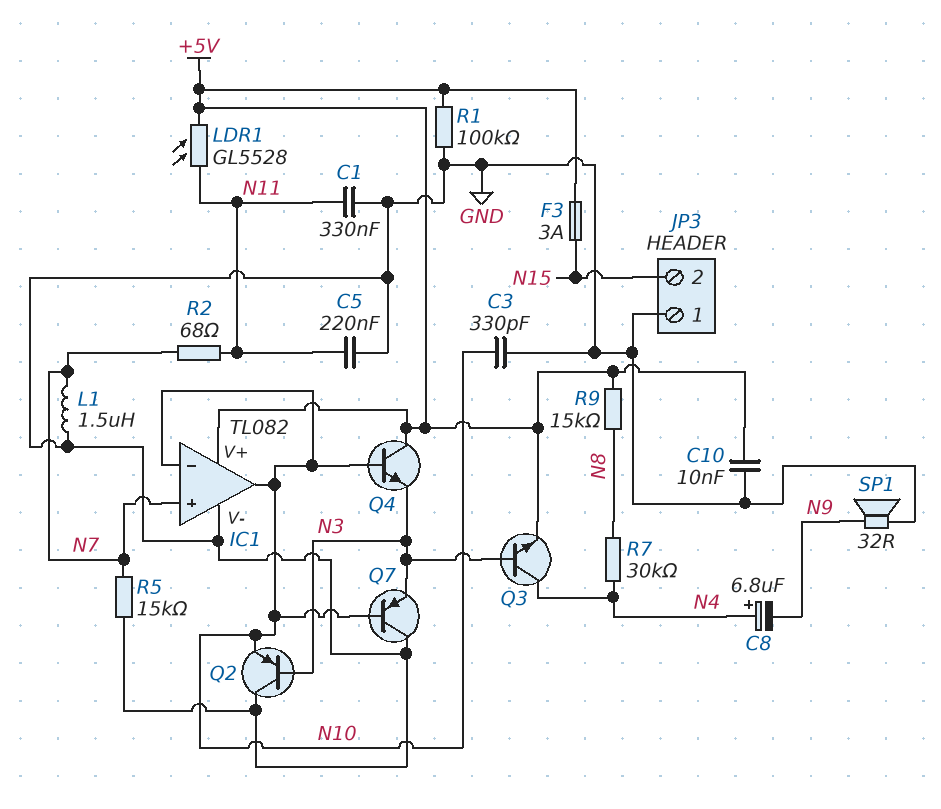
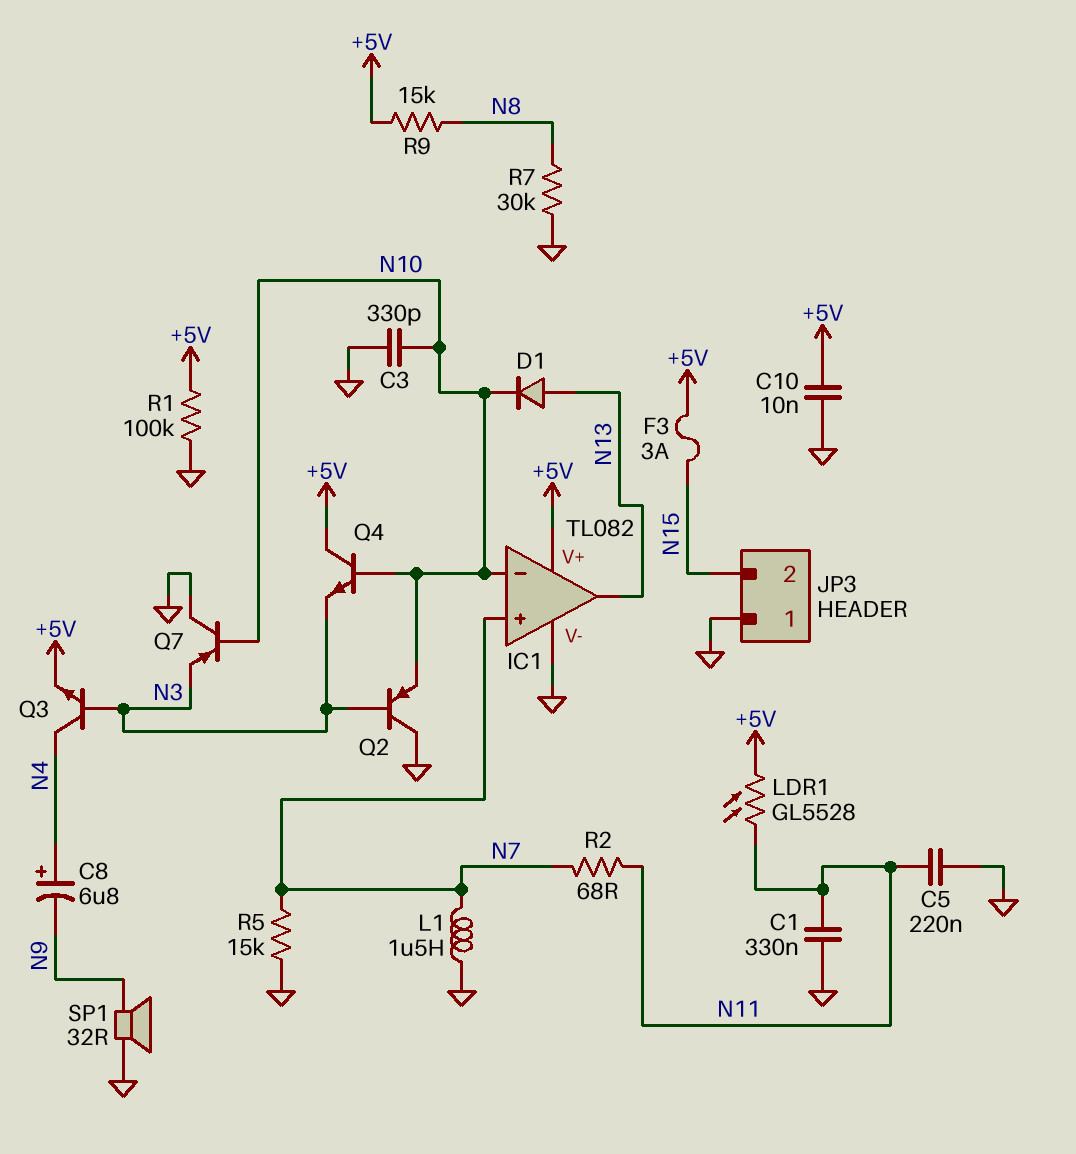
D1: none -> diode (A N13, K N10)
IC1 pin out: N10 -> N13
R7: 30k (N4, N8) -> 30k (GND, N8)

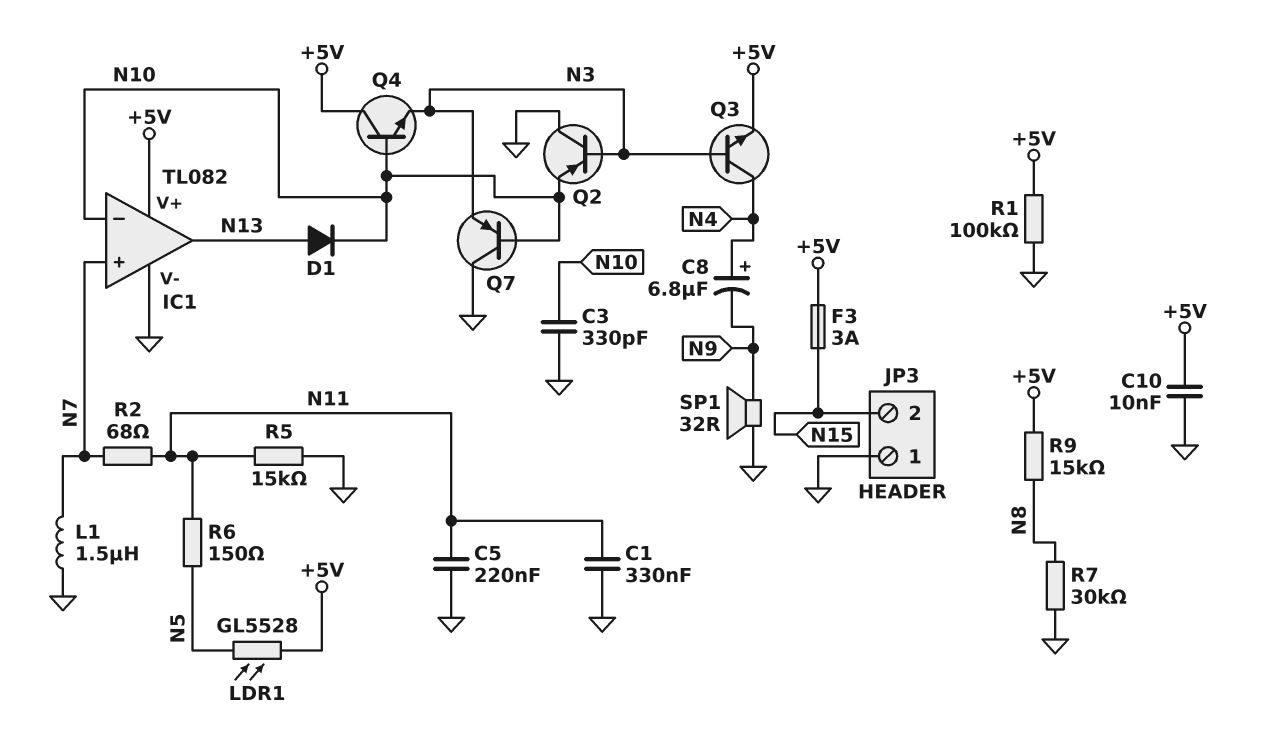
LDR1: GL5528 (+5V, N11) -> GL5528 (+5V, N5)
R5: 15k (GND, N7) -> 15k (GND, N11)
R6: none -> 150 (N5, N11)

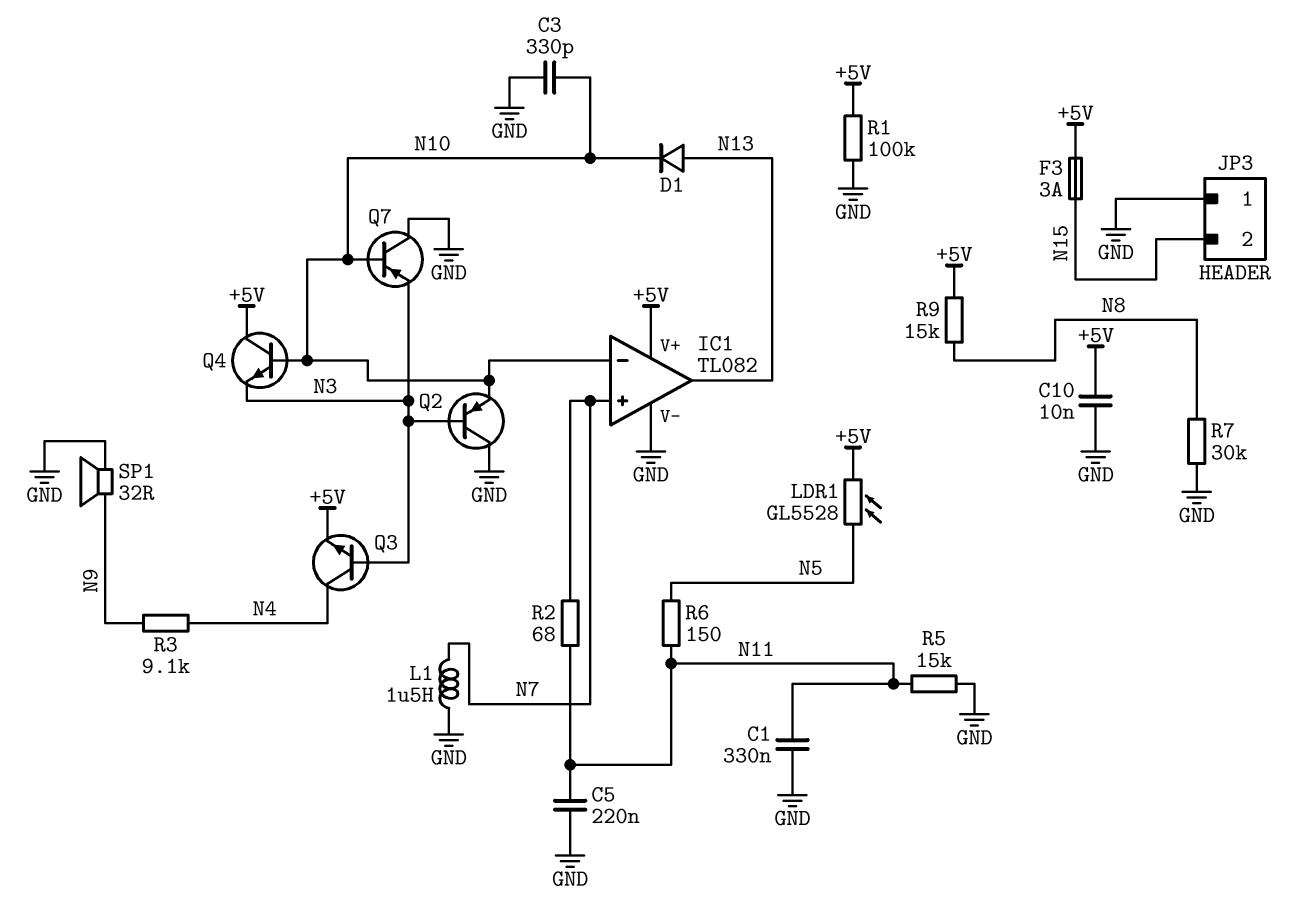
C8: 6.8uF (plus N4, minus N9) -> none
R3: none -> 9.1k (N4, N9)

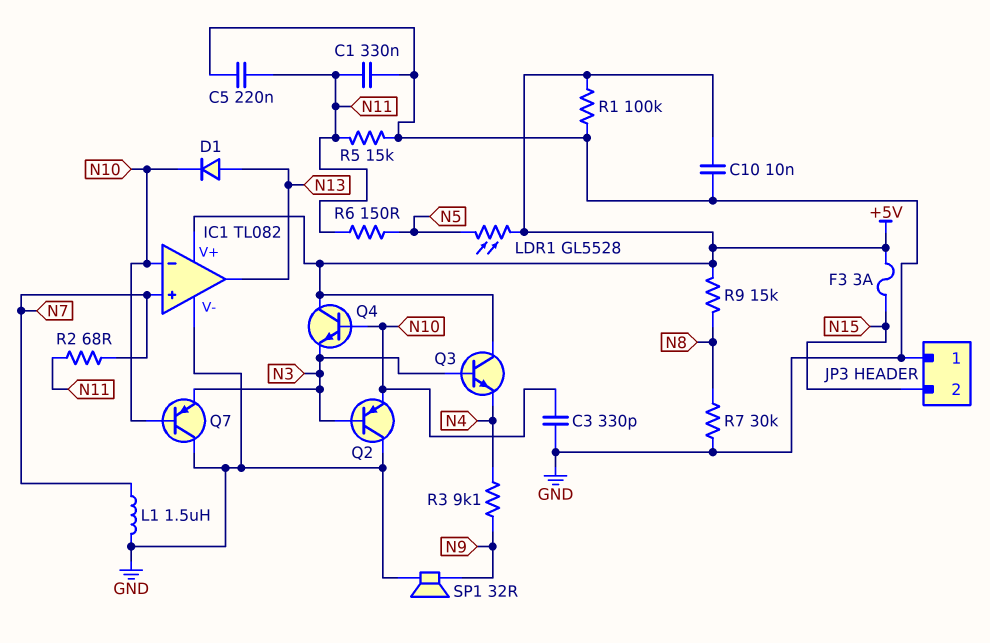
Q3: NPN (B N3, C N4, E +5V) -> NPN (B N3, C +5V, E N4)

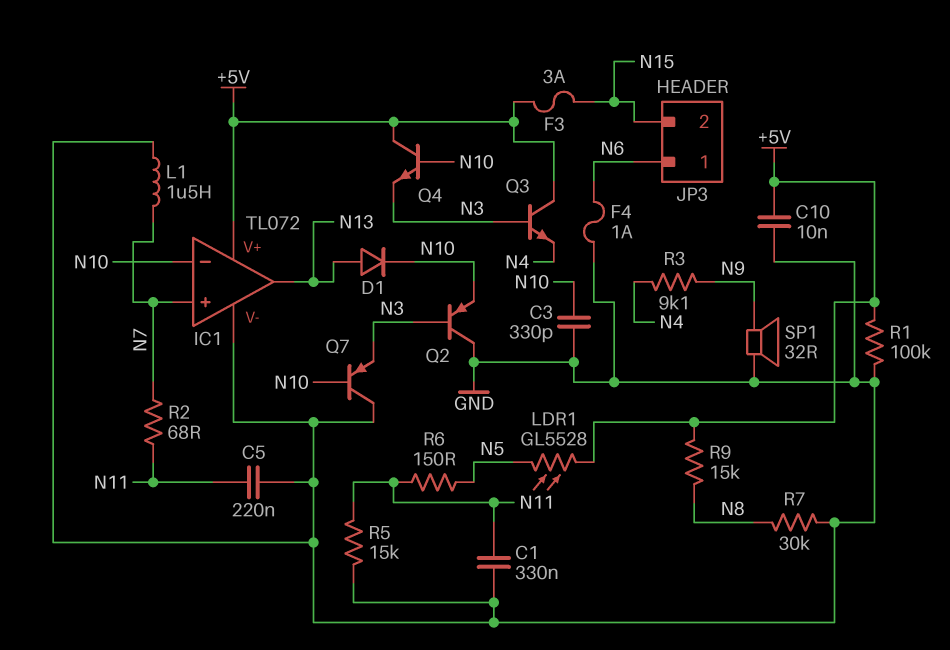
F4: none -> 1A (GND, N6)
IC1: TL082 -> TL072
JP3 pin 1: GND -> N6

